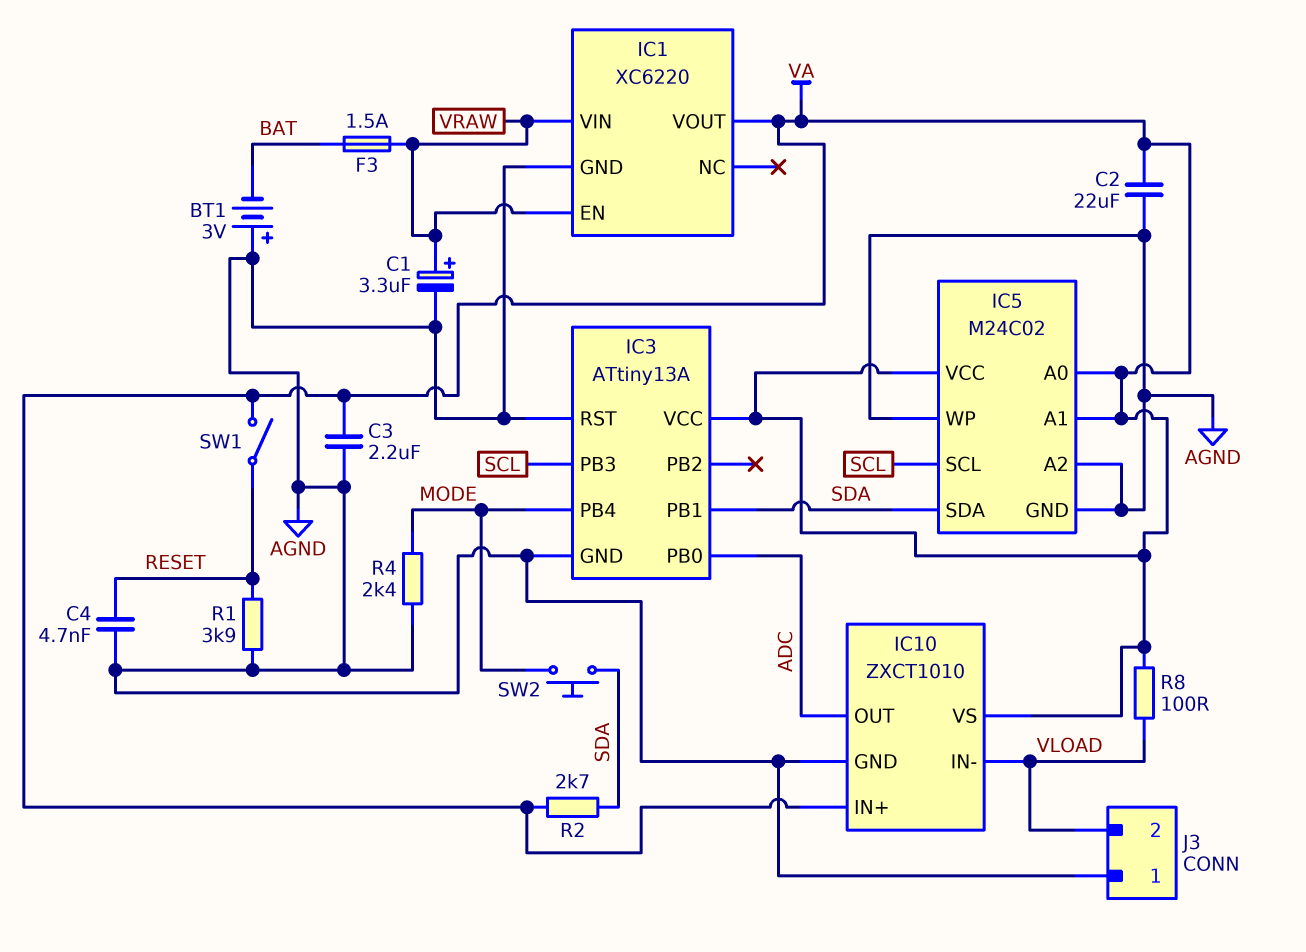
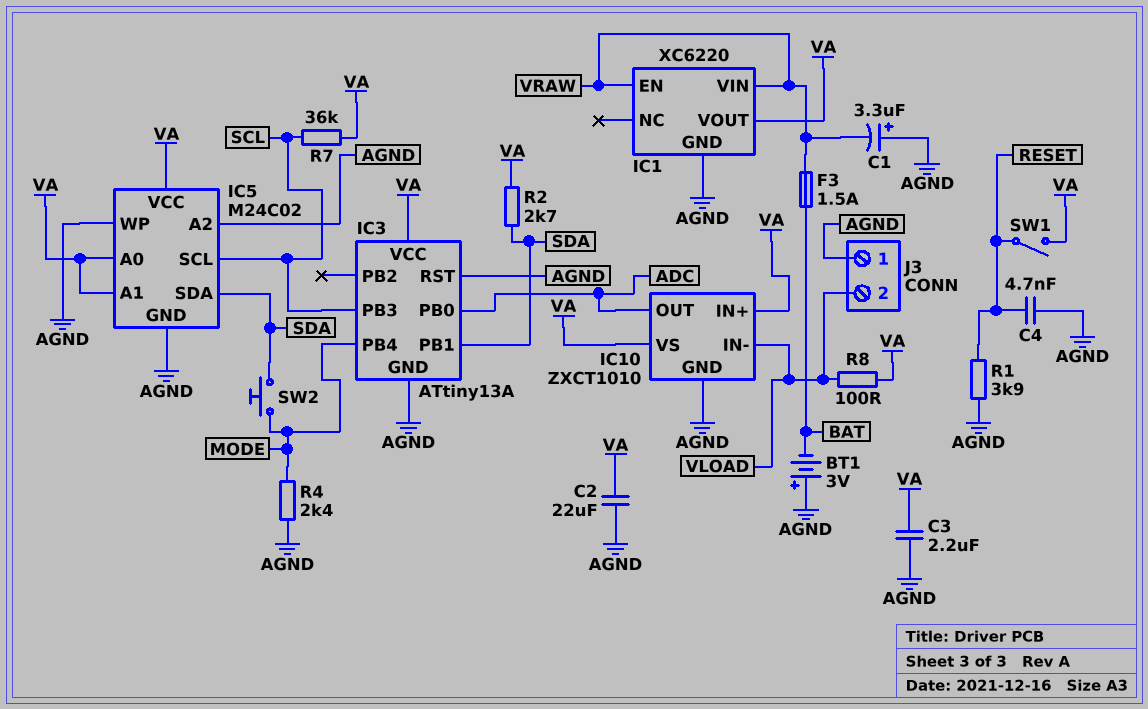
C1: 3.3uF (plus VRAW, minus AGND) -> 3.3uF (plus AGND, minus VRAW)
R7: none -> 36k (SCL, VA)

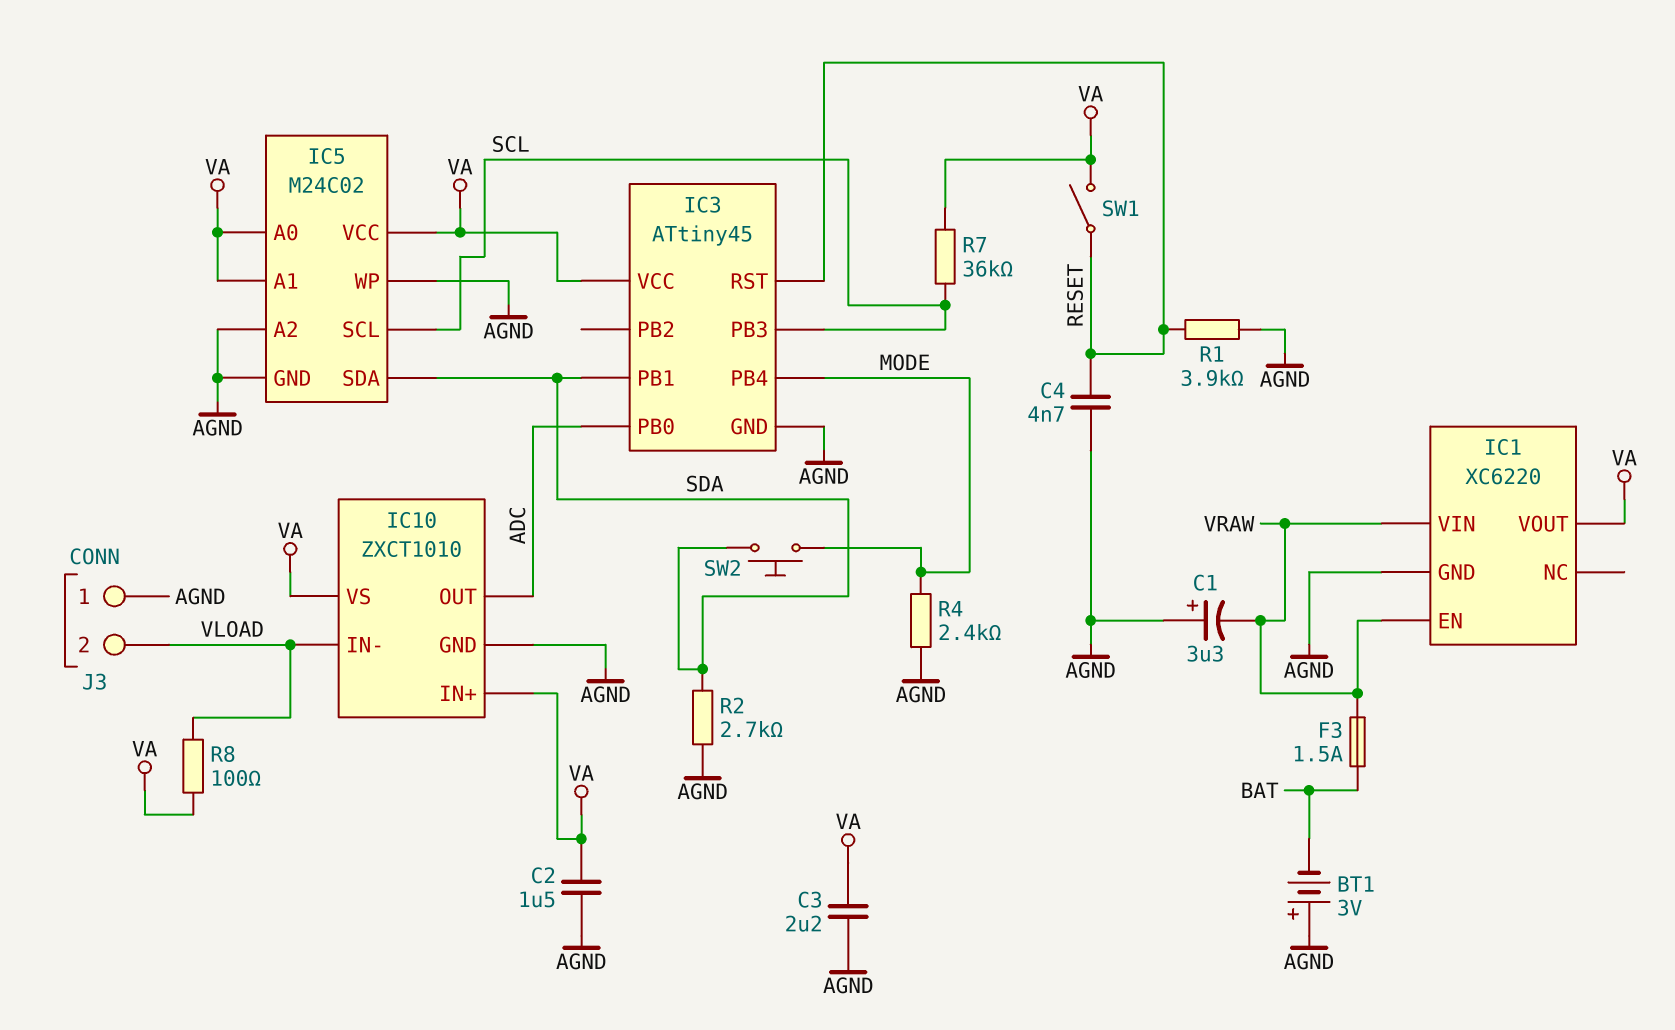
C2: 22uF (AGND, VA) -> 1.5uF (AGND, VA)
IC3: ATtiny13A -> ATtiny45
IC3 pin RST: AGND -> RESET
R2: 2.7k (SDA, VA) -> 2.7k (AGND, SDA)

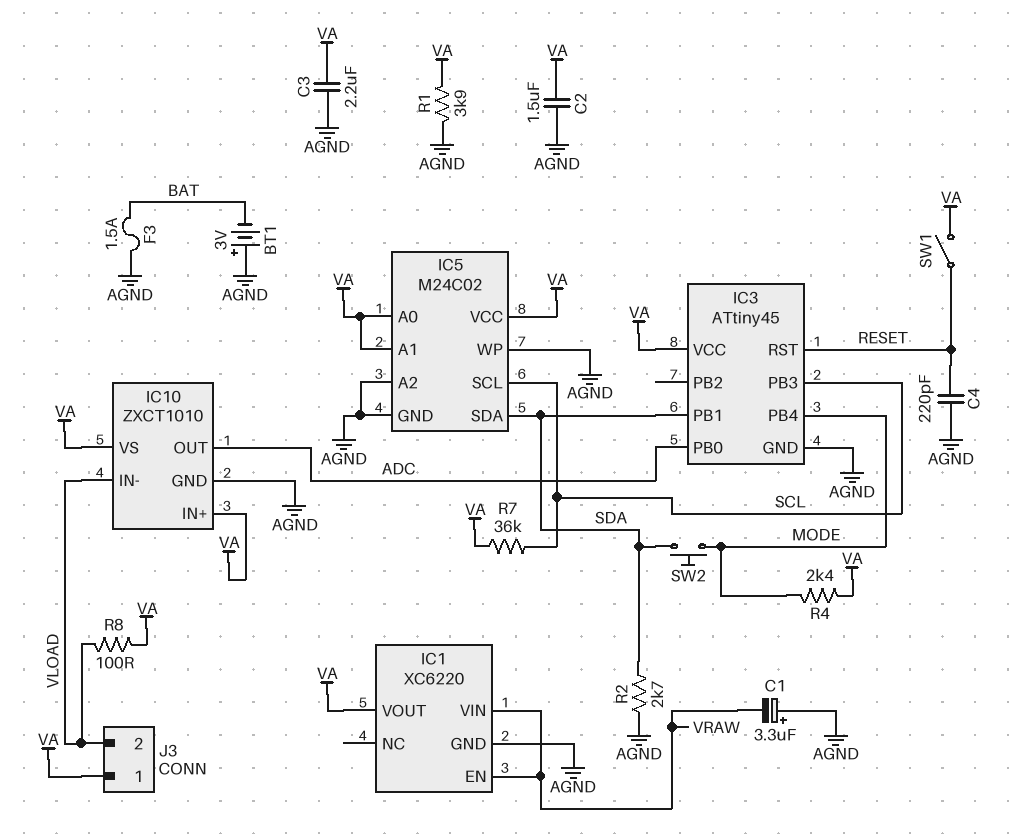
C4: 4.7nF (AGND, RESET) -> 220pF (AGND, RESET)
F3: 1.5A (BAT, VRAW) -> 1.5A (AGND, BAT)
J3 pin 1: AGND -> VA
R1: 3.9k (AGND, RESET) -> 3.9k (AGND, VA)
R4: 2.4k (AGND, MODE) -> 2.4k (MODE, VA)

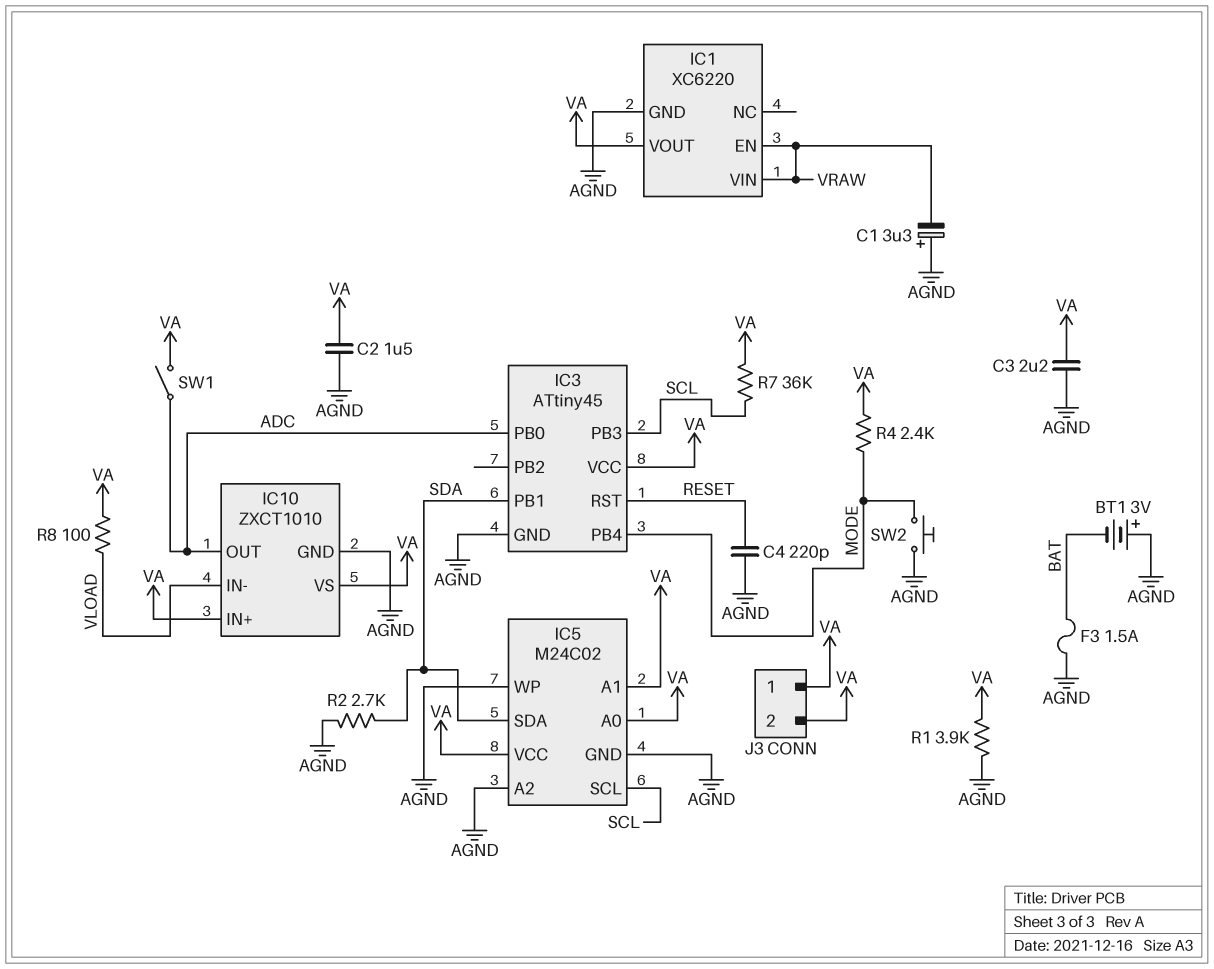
J3 pin 2: VLOAD -> VA
SW1: switch (RESET, VA) -> switch (ADC, VA)
SW2: button (MODE, SDA) -> button (AGND, MODE)

